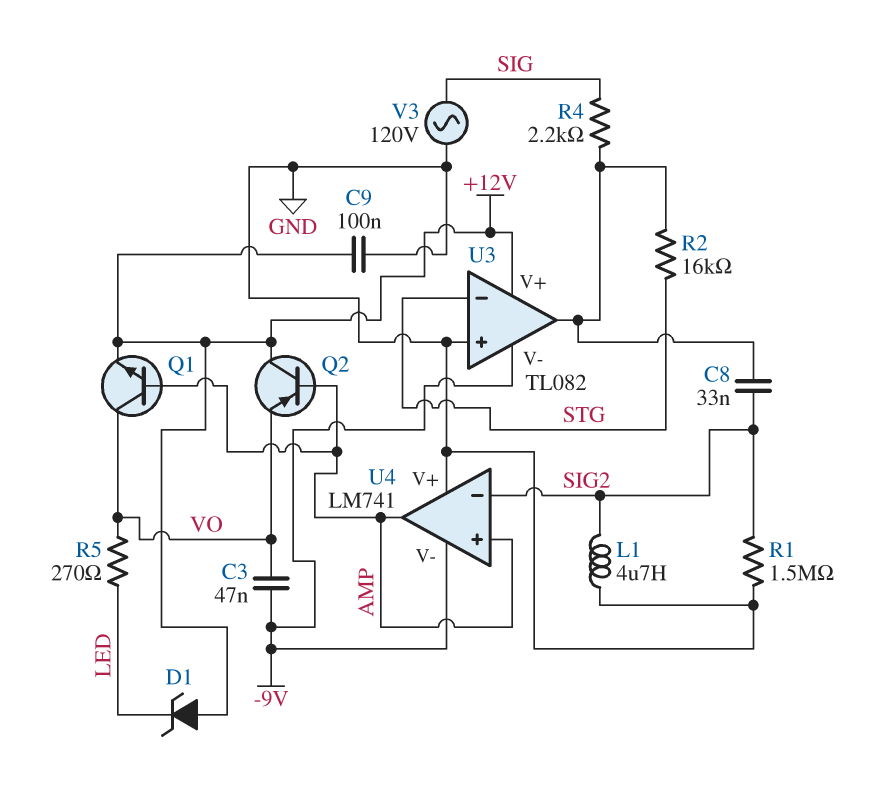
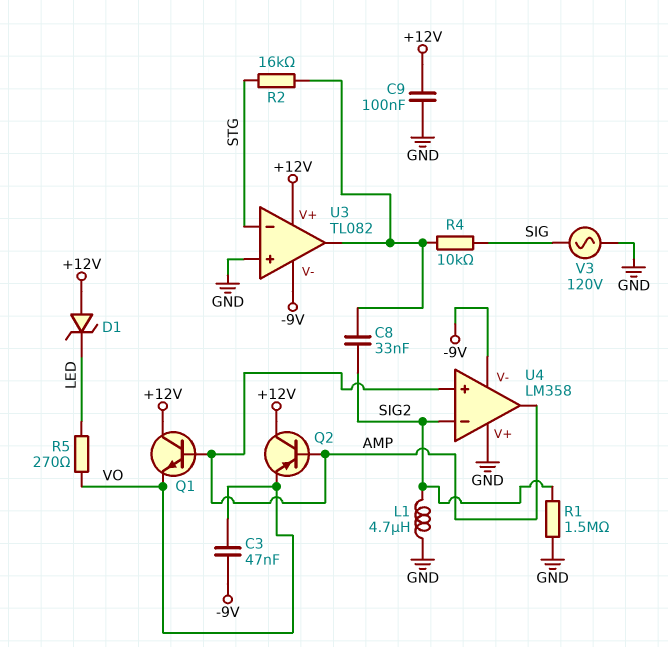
Q1: NPN (B AMP, C VO, E +12V) -> NPN (B AMP, C +12V, E VO)
R4: 2.2k (SIG, U3/out) -> 10k (SIG, U3/out)
U4: LM741 -> LM358

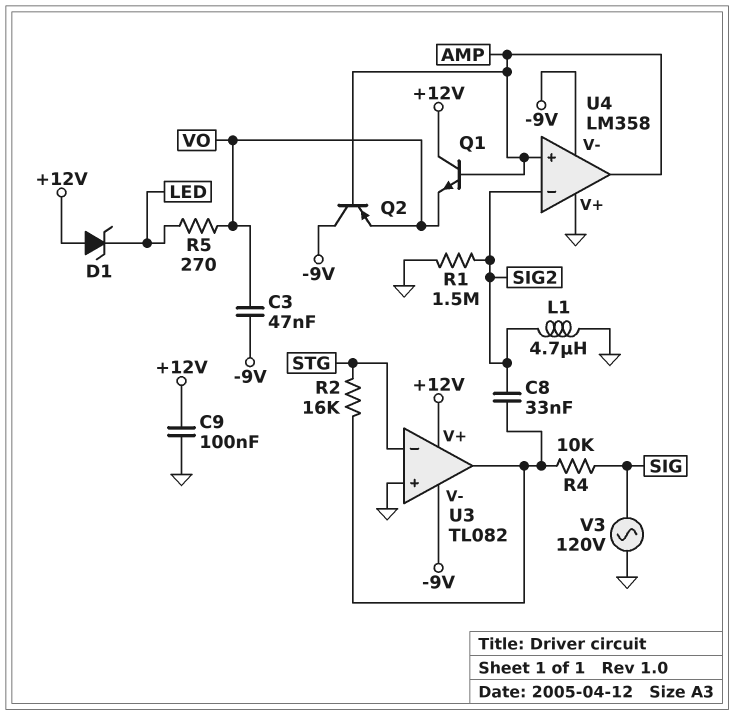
Q2: PNP (B AMP, C +12V, E VO) -> PNP (B AMP, C -9V, E VO)

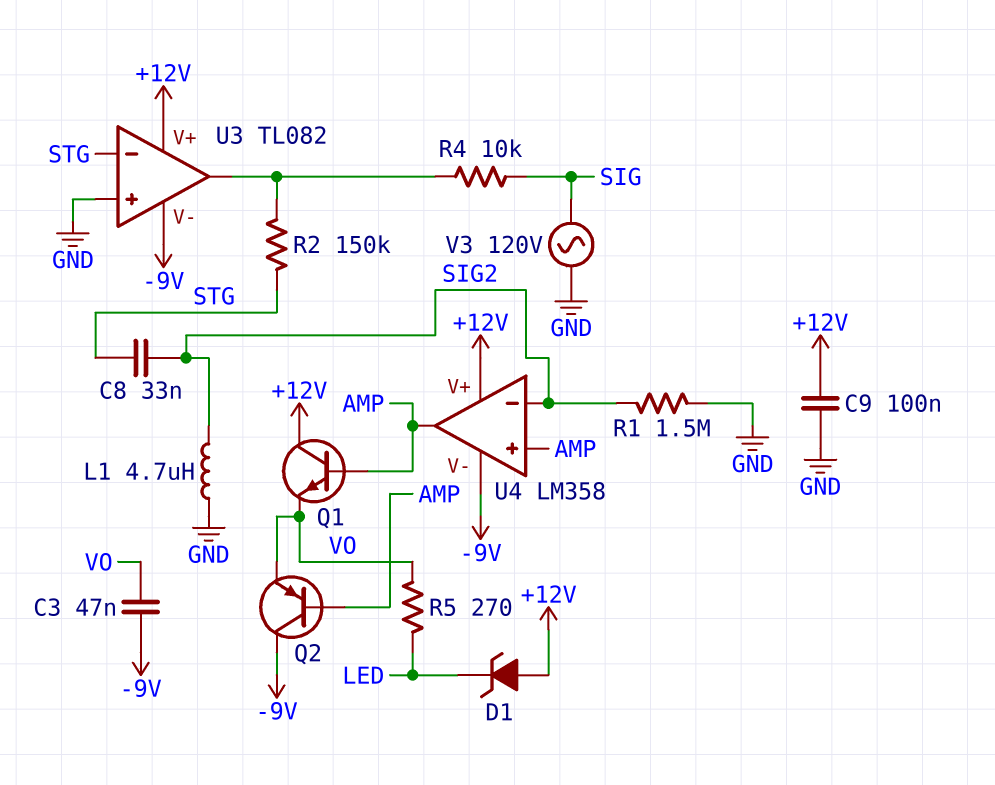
C8: 33nF (SIG2, U3/out) -> 33nF (SIG2, STG)
R2: 16k (STG, U3/out) -> 150k (STG, U3/out)
U4 pin V+: GND -> +12V

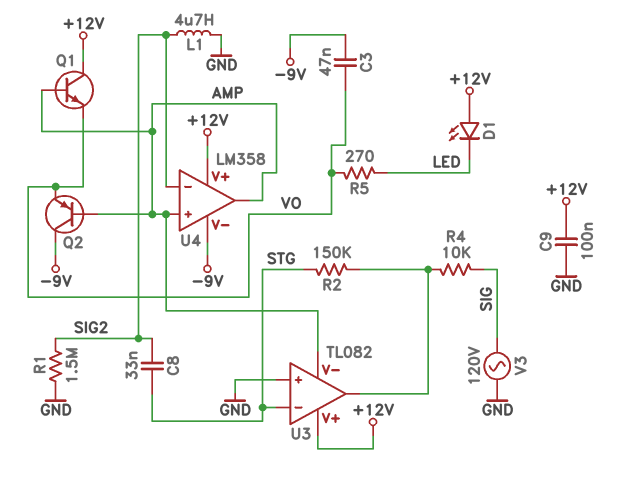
D1: zener (A +12V, K LED) -> LED (A +12V, K LED)
U3 pin V-: -9V -> AMP

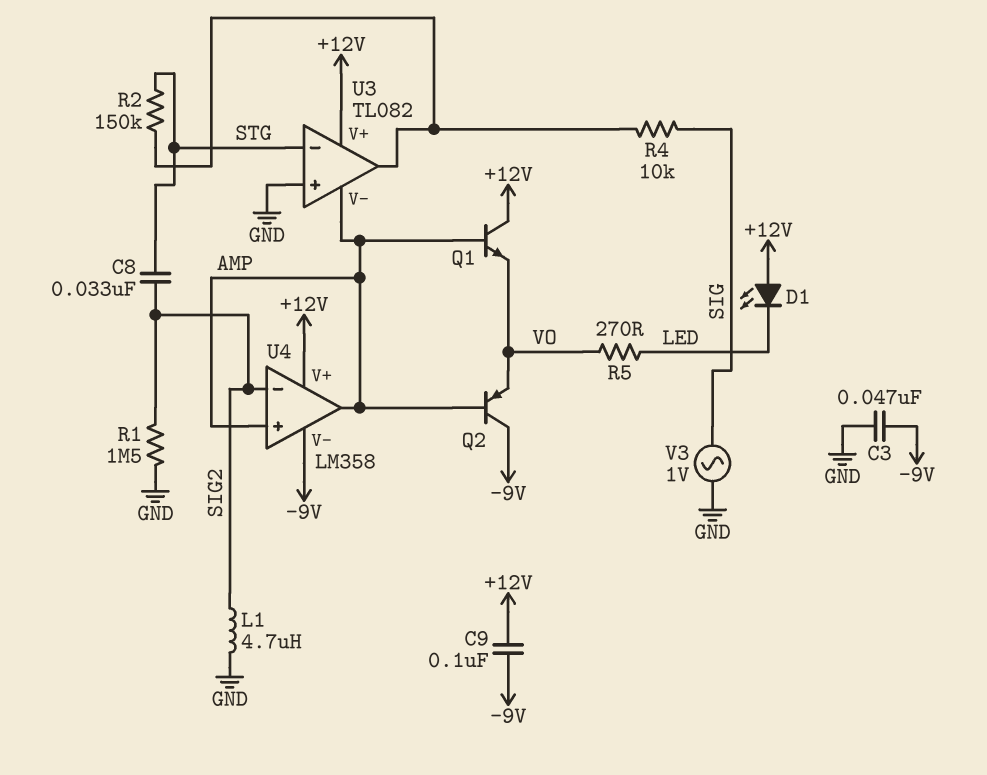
C3: 47nF (-9V, VO) -> 47nF (-9V, GND)
C9: 100nF (+12V, GND) -> 100nF (+12V, -9V)
V3: AC 120V (GND, SIG) -> AC 1V (GND, SIG)

